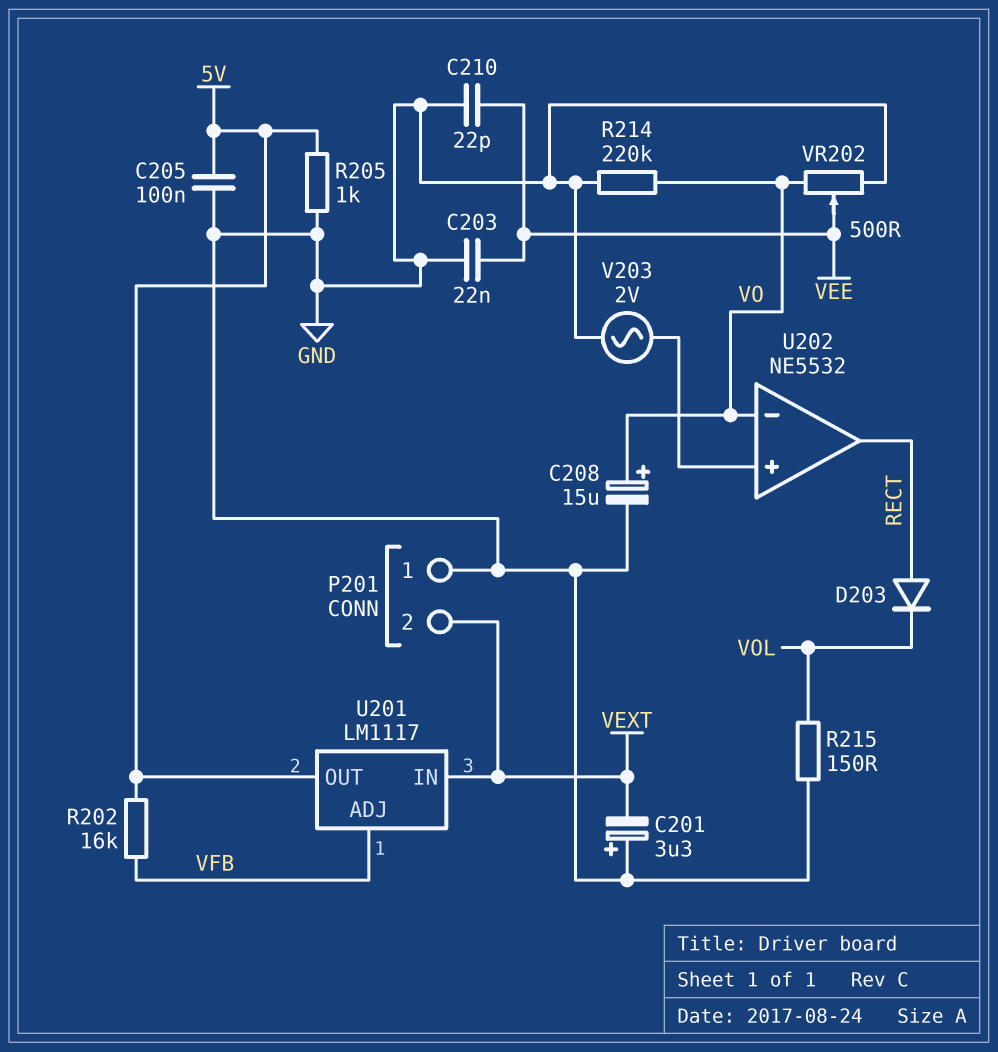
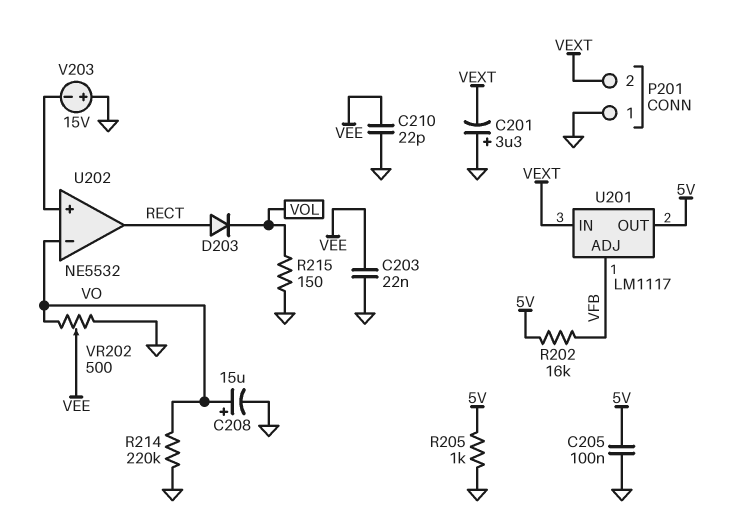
V203: AC 2V (GND, U202/in+) -> 15V (plus GND, minus U202/in+)

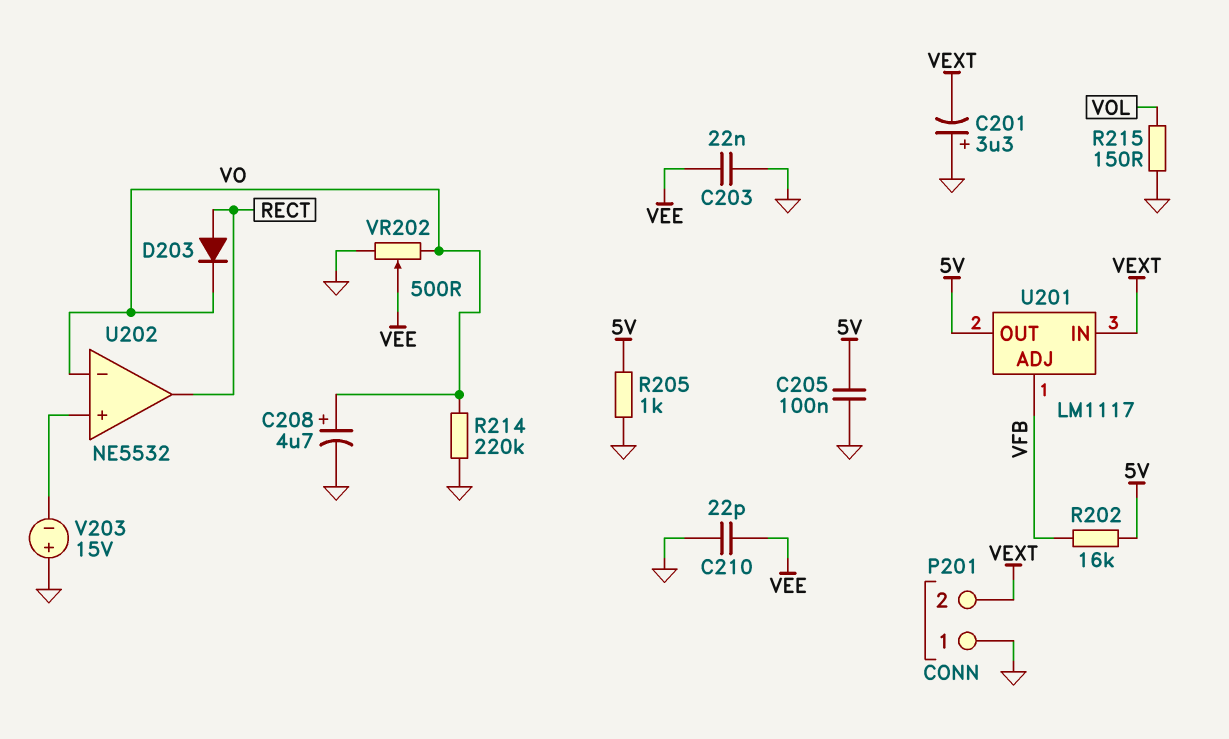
C208: 15uF (plus VO, minus GND) -> 4.7uF (plus VO, minus GND)
D203: diode (A RECT, K VOL) -> diode (A RECT, K VO)

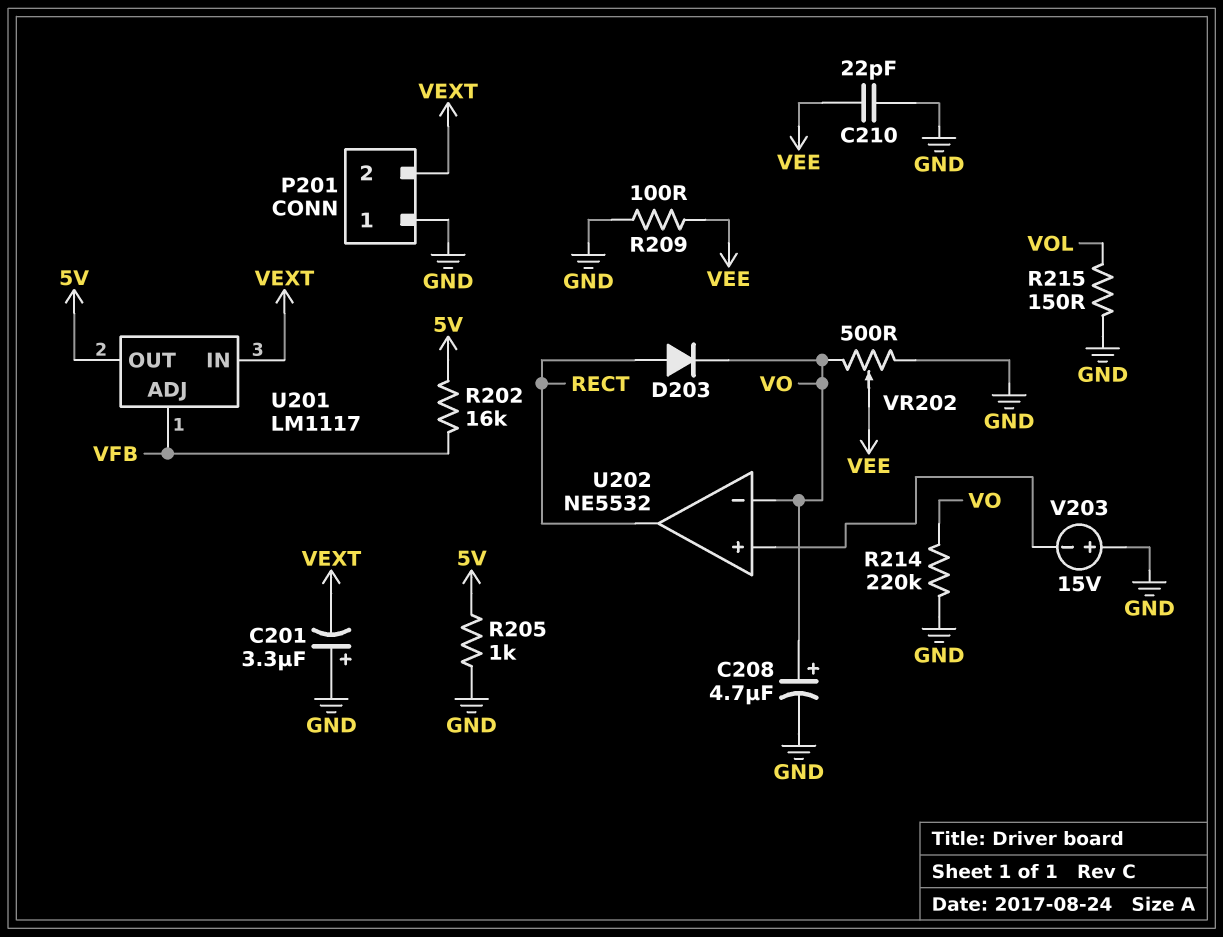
C203: 22nF (GND, VEE) -> none
C205: 100nF (5V, GND) -> none
R209: none -> 100 (GND, VEE)

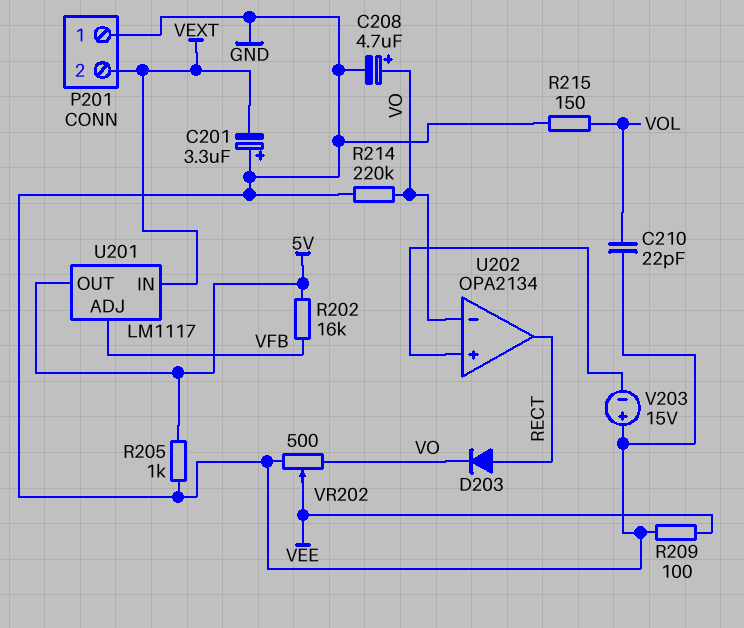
C210: 22pF (GND, VEE) -> 22pF (GND, VOL)
U202: NE5532 -> OPA2134

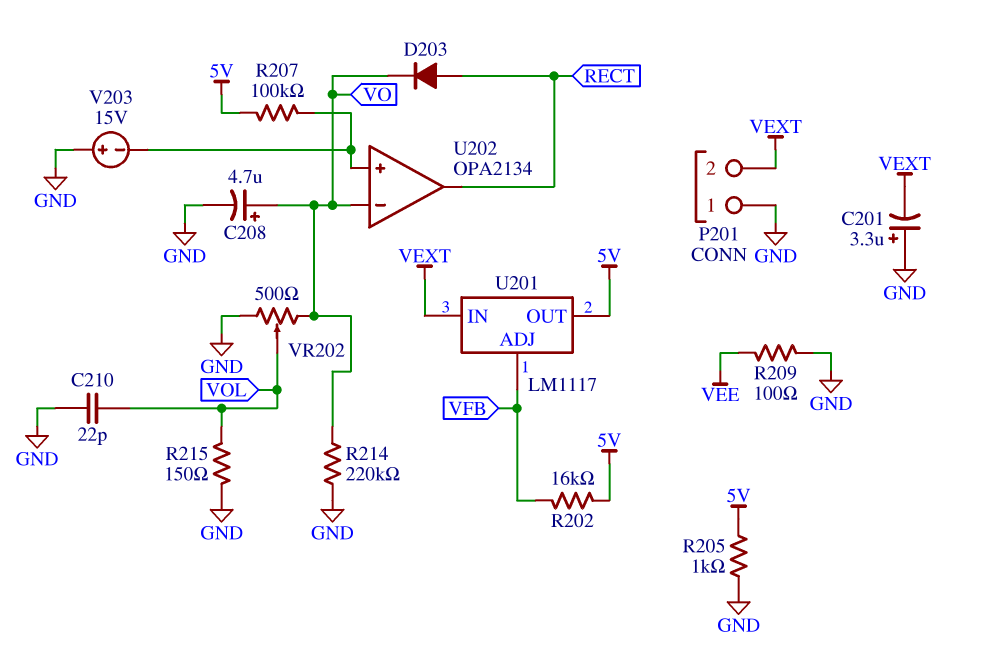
R207: none -> 100k (5V, U202/in+)
VR202: 500 (GND, VO, wiper VEE) -> 500 (GND, VO, wiper VOL)

